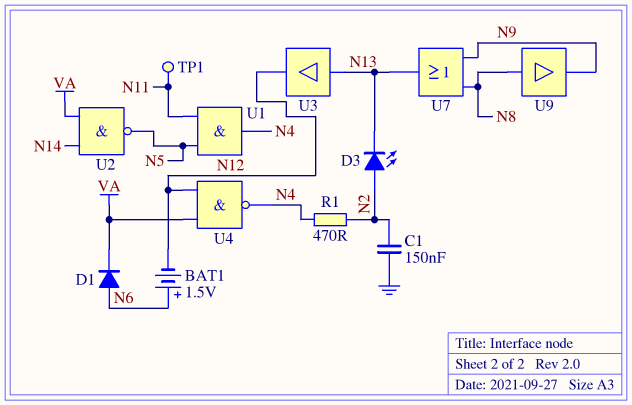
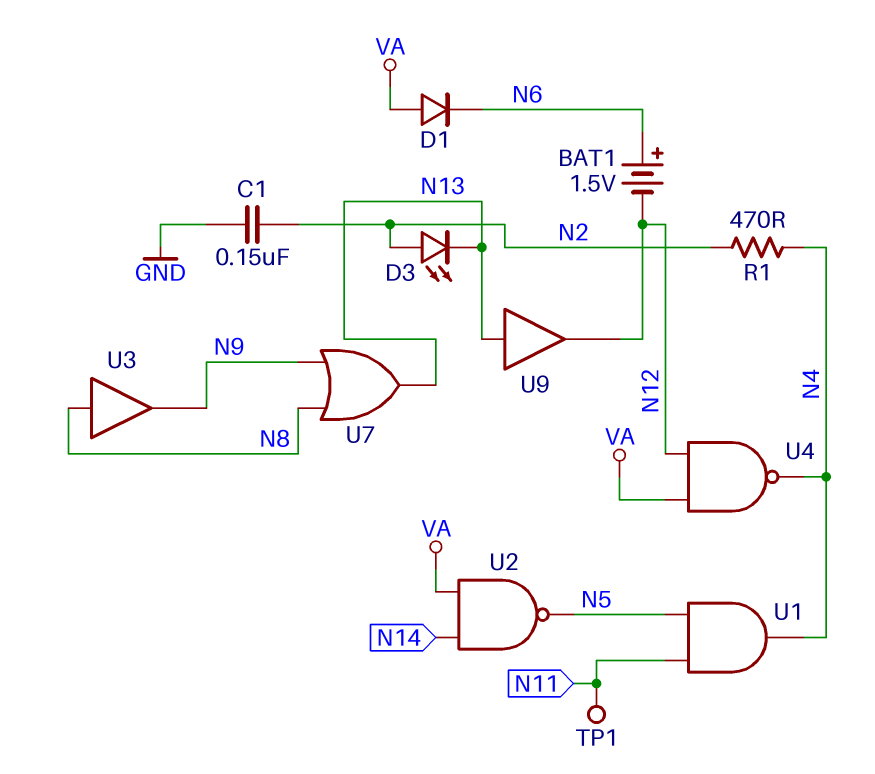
D1: diode (A N6, K VA) -> diode (A VA, K N6)
U3: buffer (in N13, out N12) -> buffer (in N8, out N9)
U9: buffer (in N8, out N9) -> buffer (in N13, out N12)

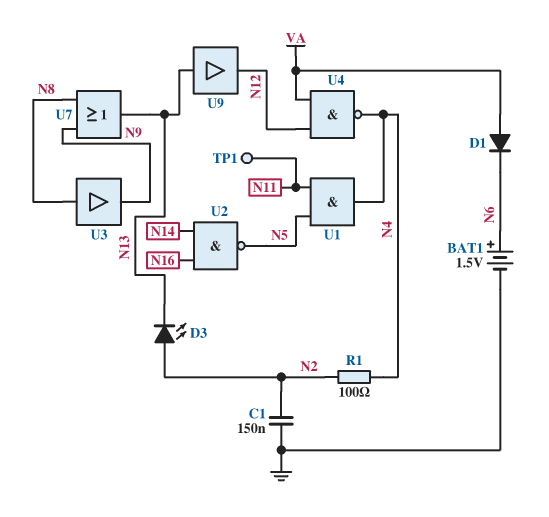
BAT1: 1.5V (plus N6, minus N12) -> 1.5V (plus N6, minus GND)
R1: 470 (N2, N4) -> 100 (N2, N4)
U2: NAND (in N14, in VA, out N5) -> NAND (in N14, in N16, out N5)

